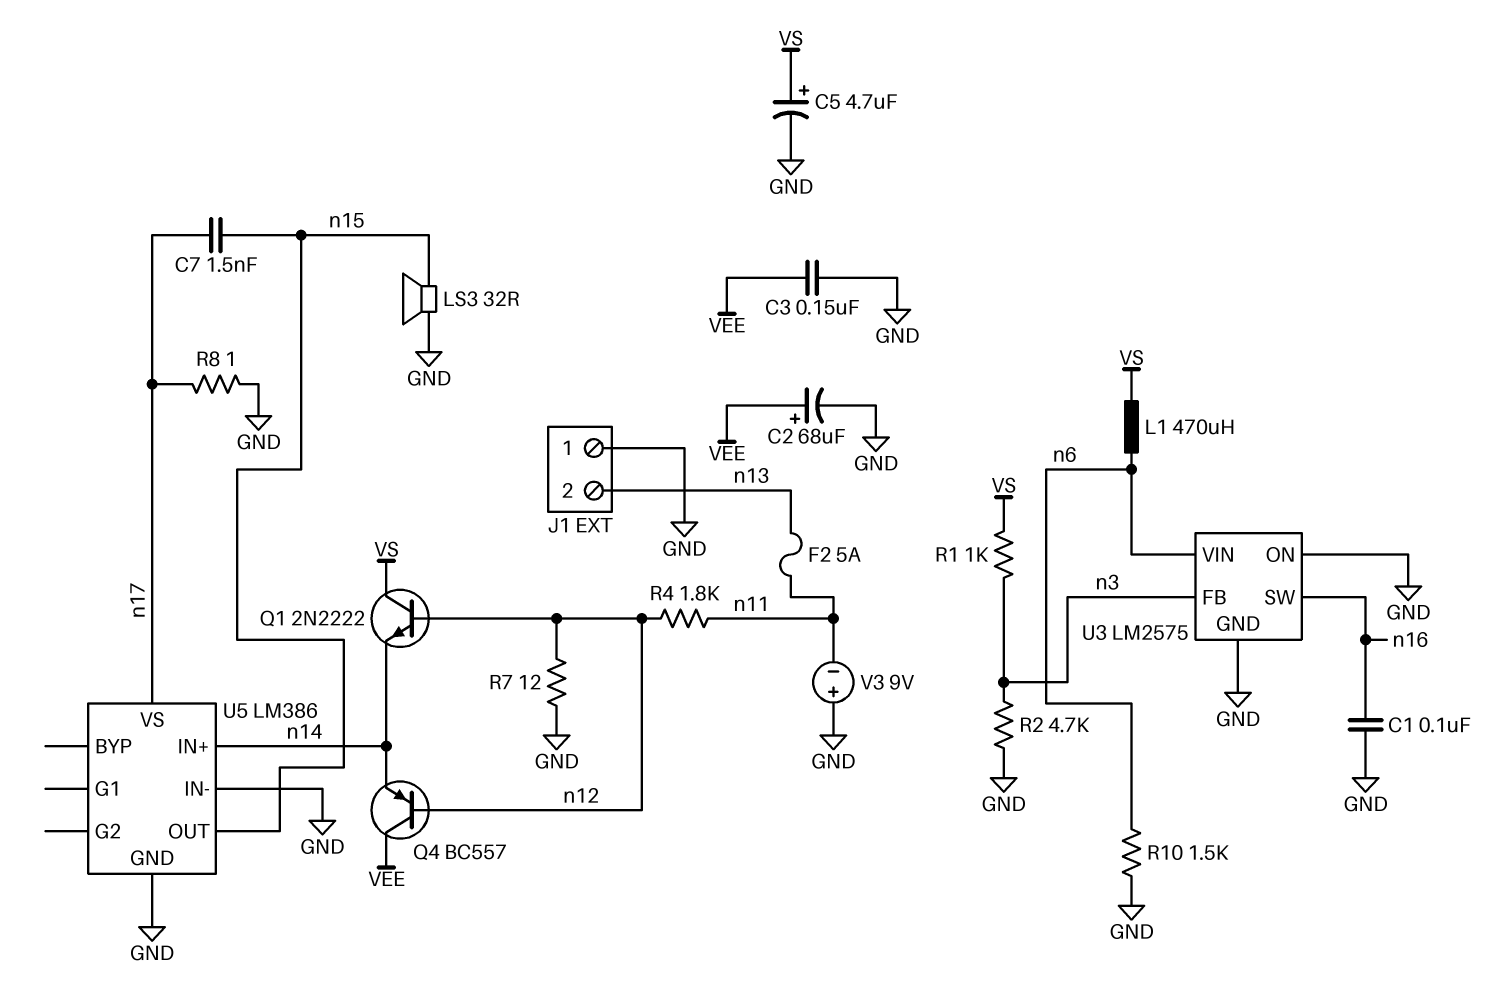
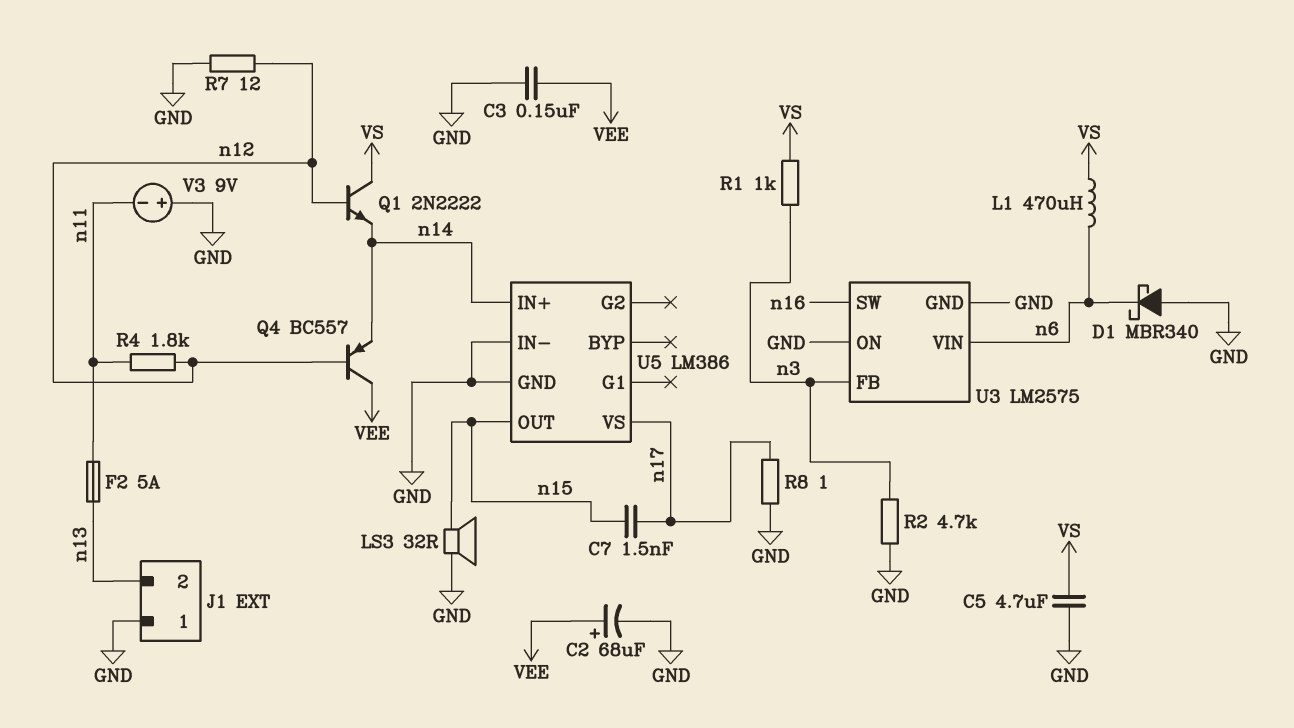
C1: 100nF (GND, n16) -> none
C5: 4.7uF (plus VS, minus GND) -> 4.7uF (GND, VS)
D1: none -> schottky MBR340 (A GND, K n6)
R10: 1.5k (GND, n6) -> none

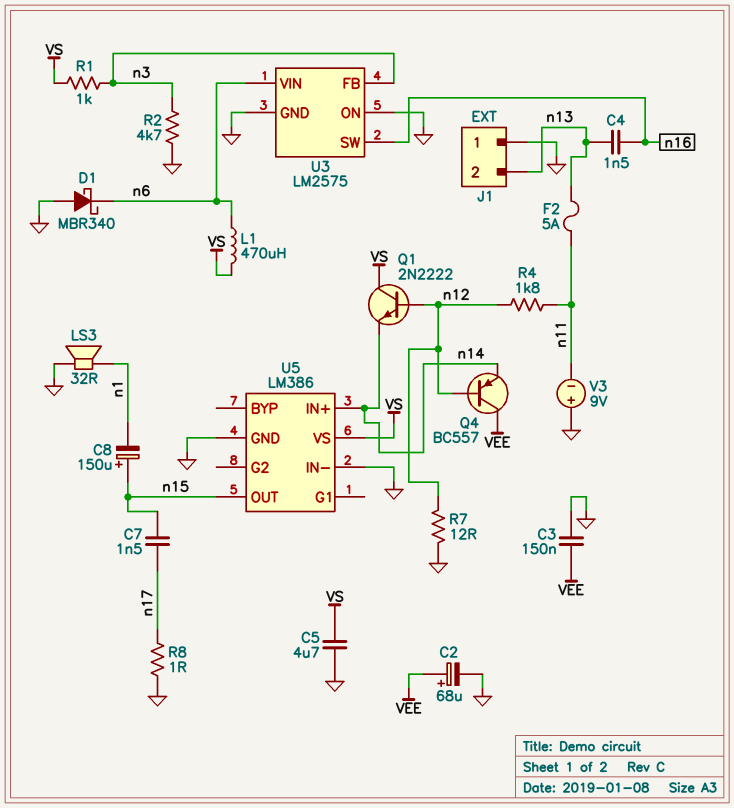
C4: none -> 1.5nF (n13, n16)
C8: none -> 150uF (plus n15, minus n1)
LS3: speaker 32R (GND, n15) -> speaker 32R (GND, n1)
U5 pin VS: n17 -> VS

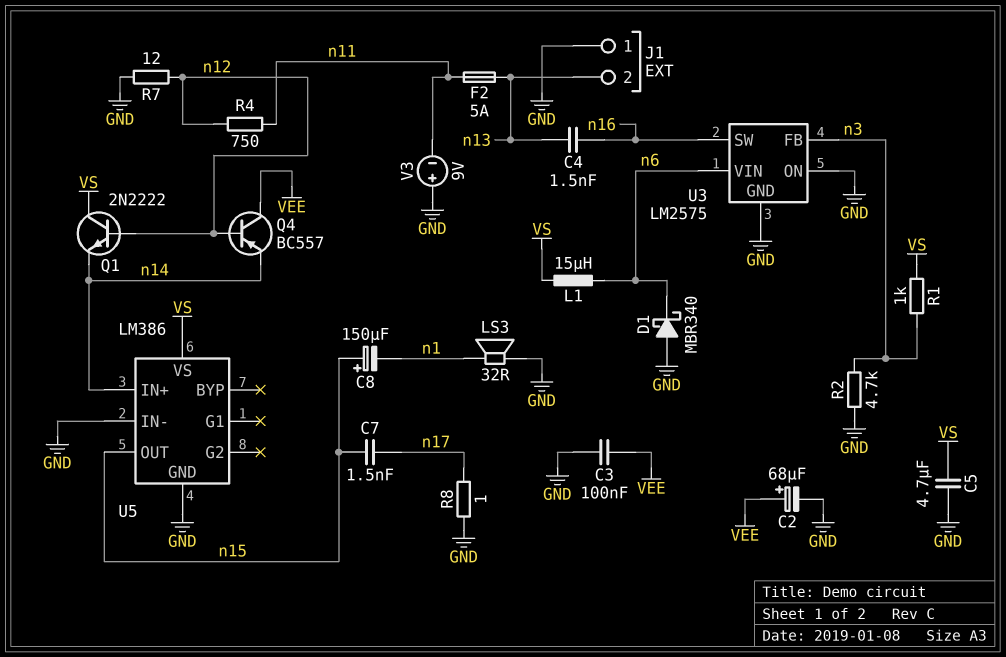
C3: 150nF (GND, VEE) -> 100nF (GND, VEE)
L1: 470uH (VS, n6) -> 15uH (VS, n6)
R4: 1.8k (n11, n12) -> 750 (n11, n12)

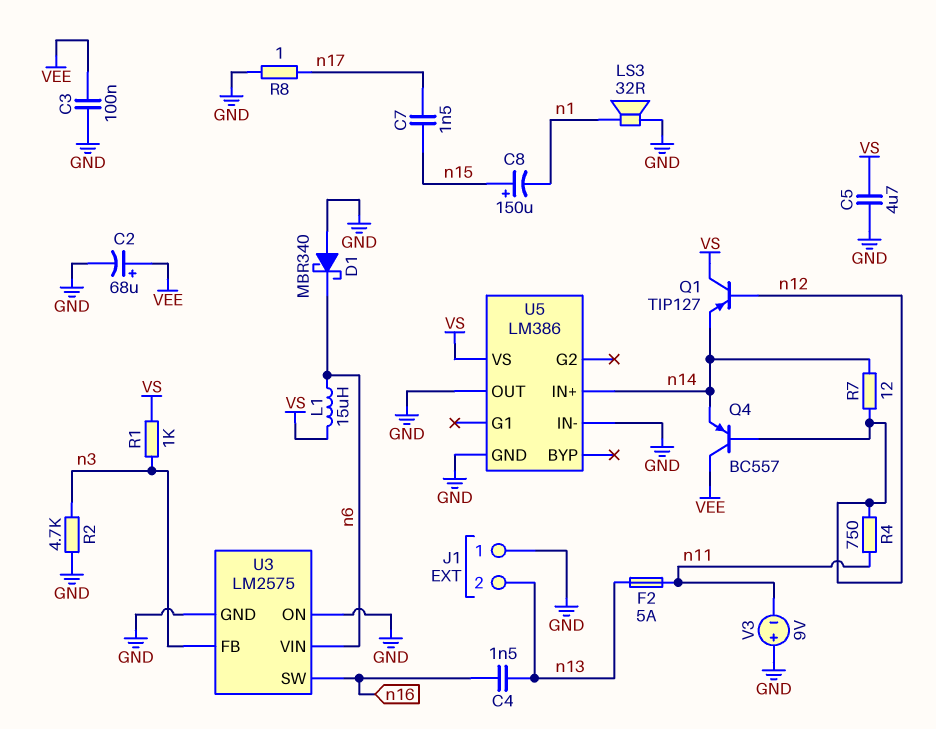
Q1: NPN 2N2222 (B n12, C VS, E n14) -> PNP TIP127 (B n12, C VS, E n14)
R7: 12 (GND, n12) -> 12 (n12, n14)
U5 pin OUT: n15 -> GND

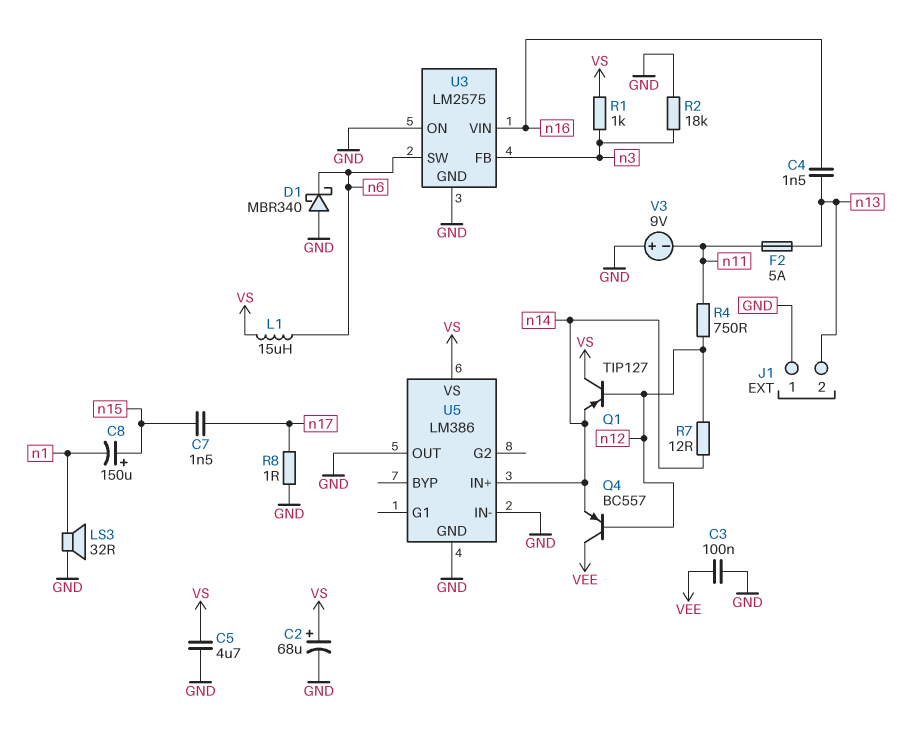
C2: 68uF (plus VEE, minus GND) -> 68uF (plus VS, minus GND)
R2: 4.7k (GND, n3) -> 18k (GND, n3)
U3 pin SW: n16 -> n6
U3 pin VIN: n6 -> n16

